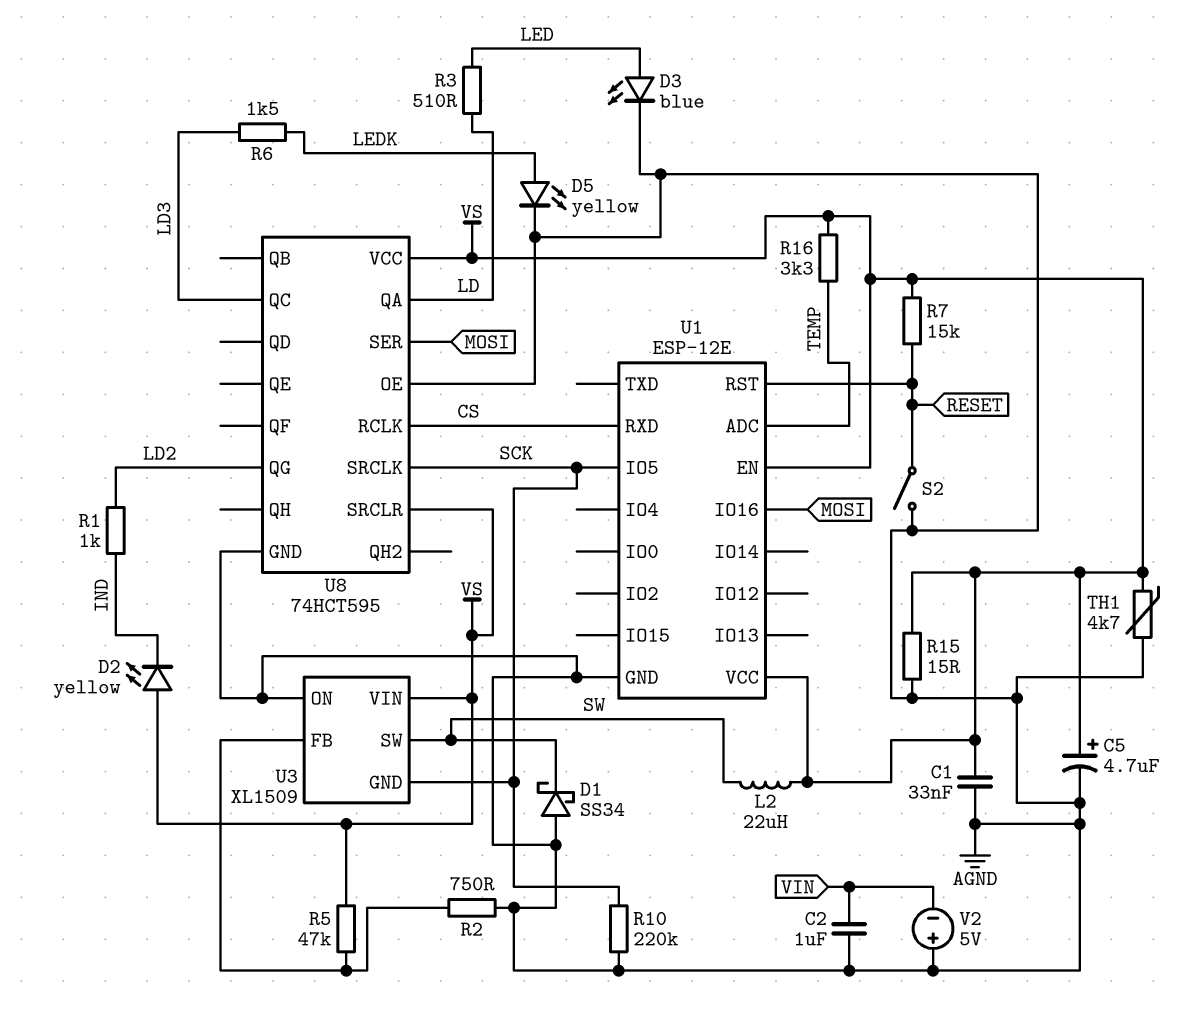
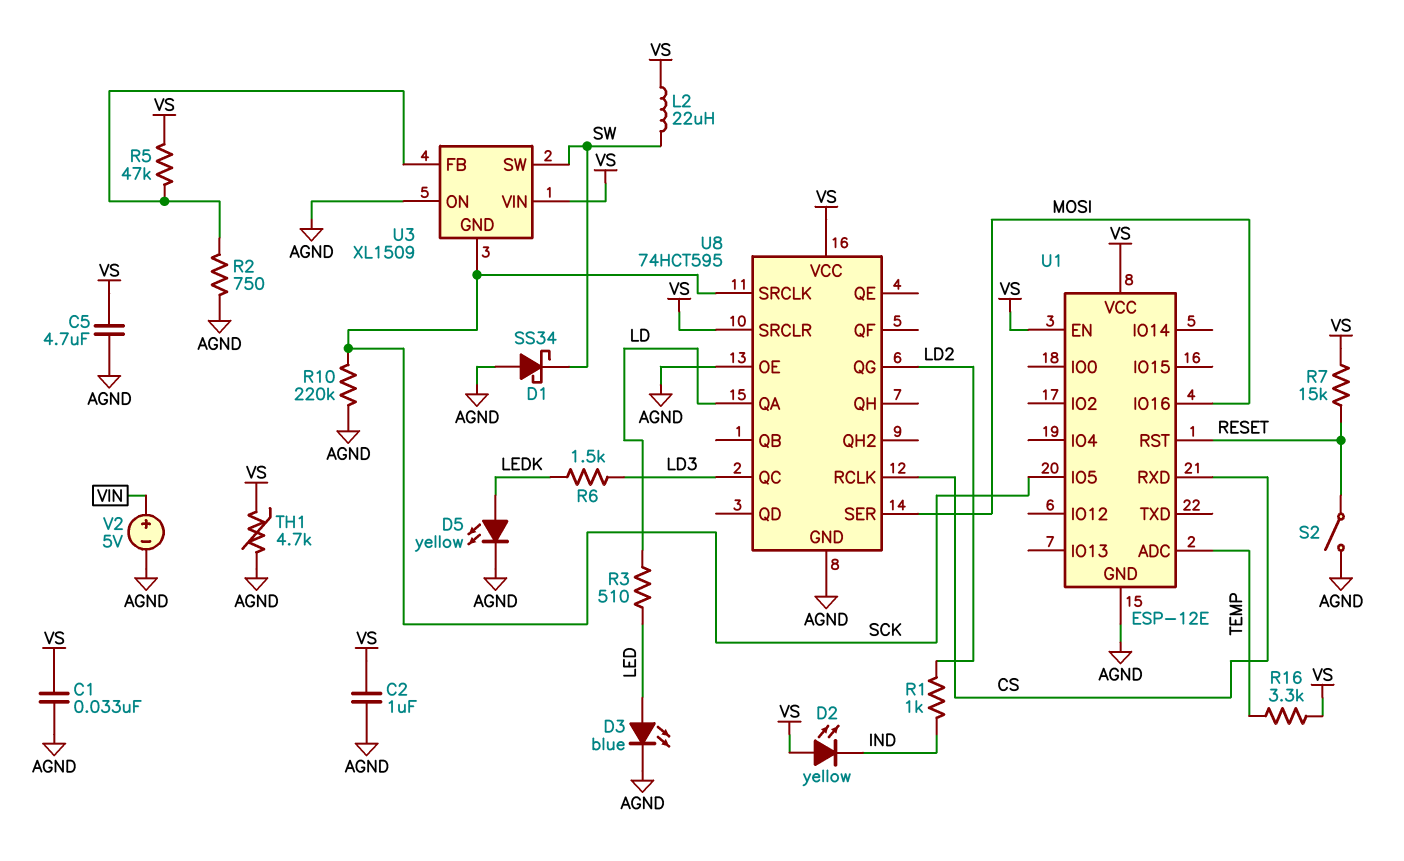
C2: 1uF (AGND, VIN) -> 1uF (AGND, VS)
C5: 4.7uF (plus VS, minus AGND) -> 4.7uF (AGND, VS)
R15: 15 (AGND, VS) -> none
V2: 5V (plus AGND, minus VIN) -> 5V (plus VIN, minus AGND)

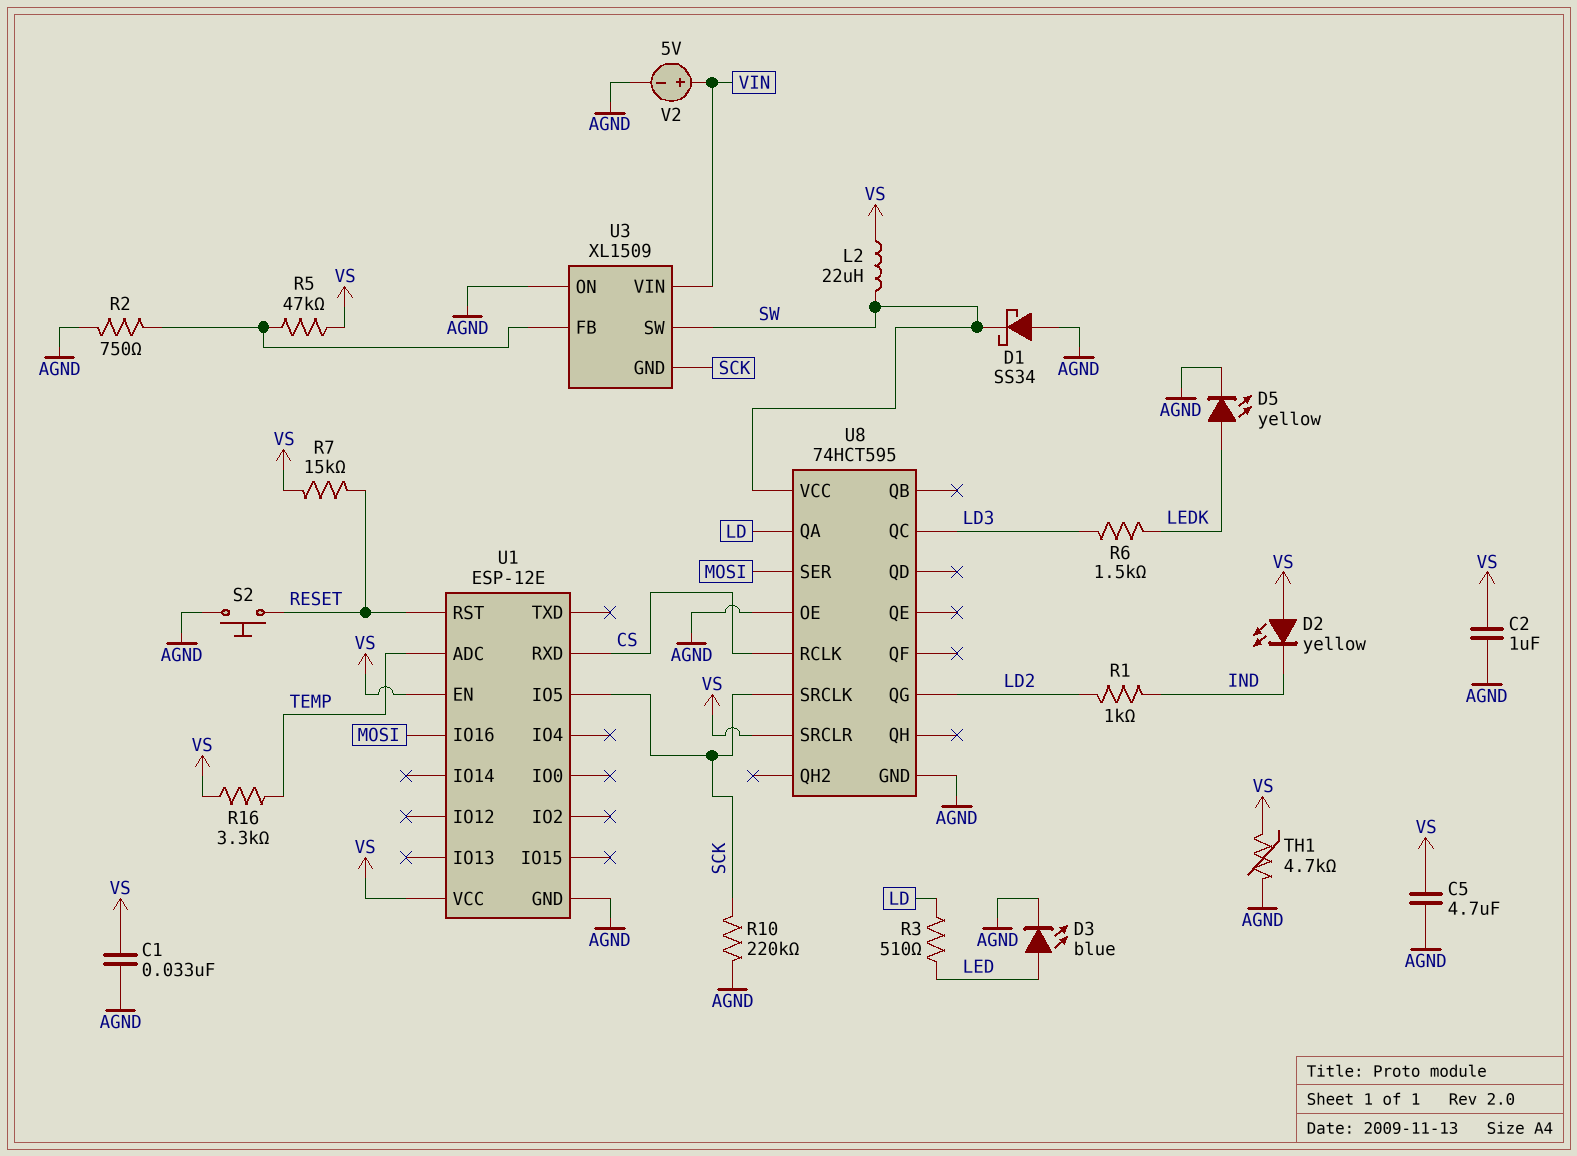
S2: switch (AGND, RESET) -> button (AGND, RESET)
U3 pin VIN: VS -> VIN
U8 pin VCC: VS -> SW

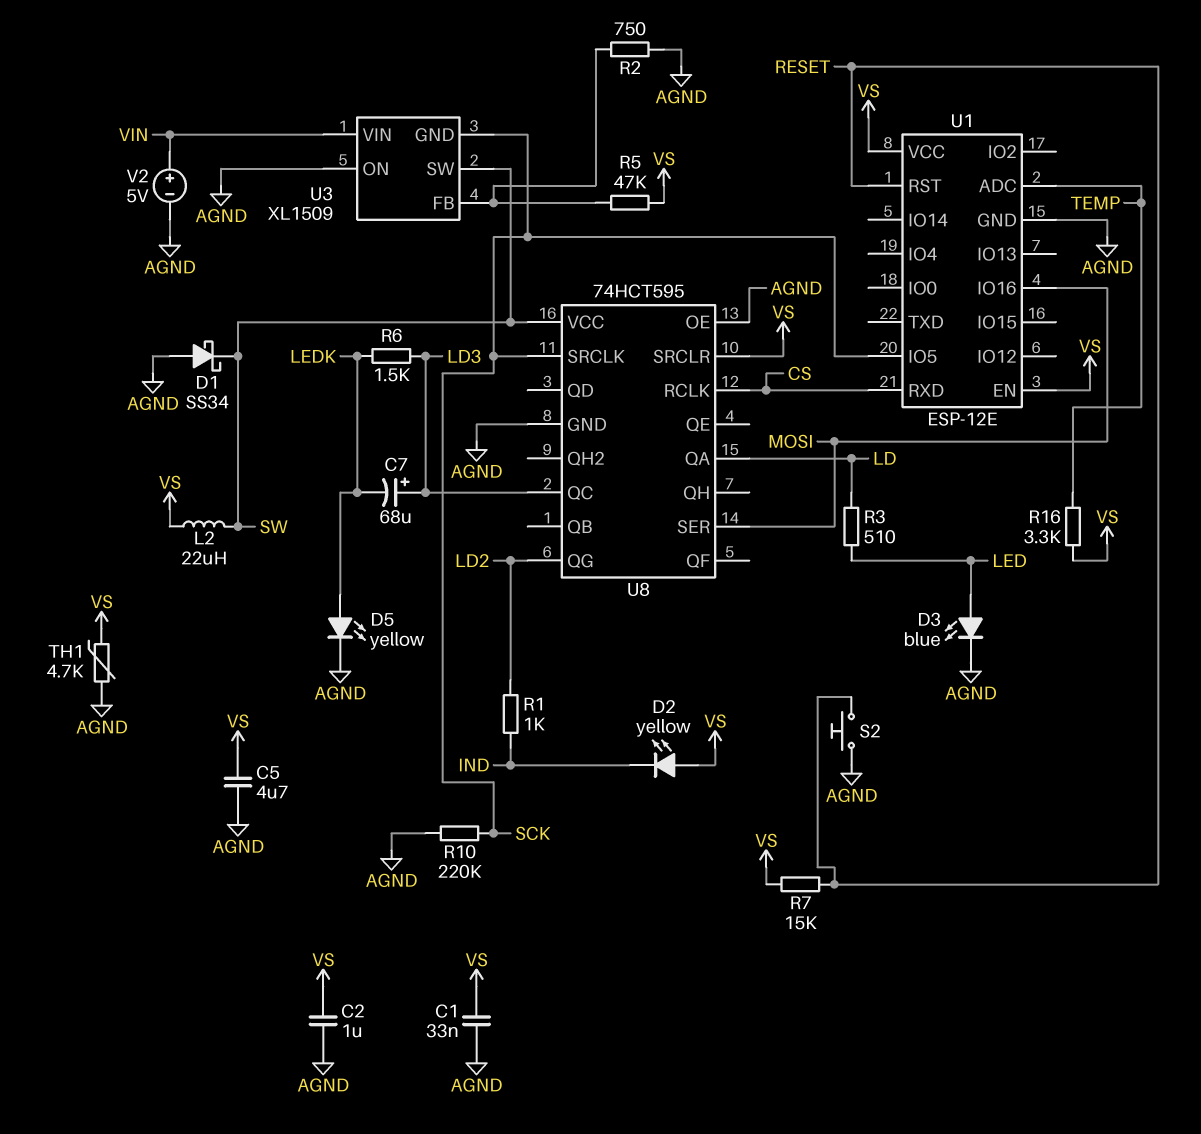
C7: none -> 68uF (plus LD3, minus LEDK)

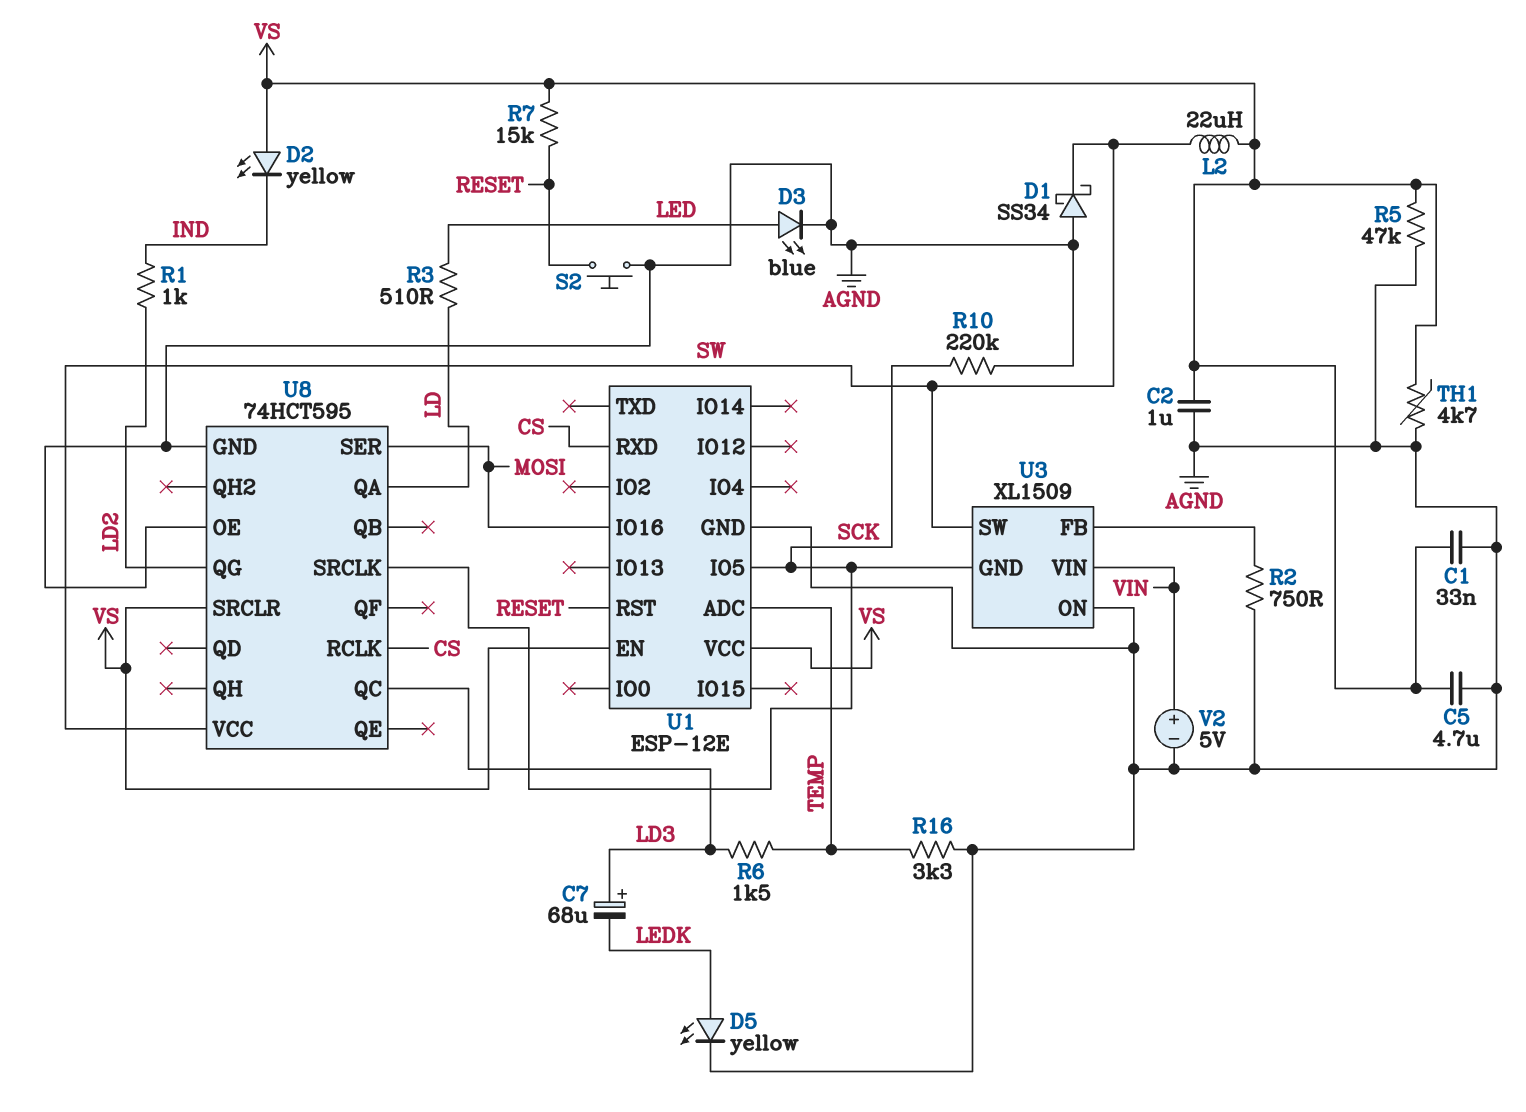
R5: 47k (U3/FB, VS) -> 47k (AGND, VS)
R6: 1.5k (LD3, LEDK) -> 1.5k (LD3, TEMP)
R16: 3.3k (TEMP, VS) -> 3.3k (AGND, TEMP)

